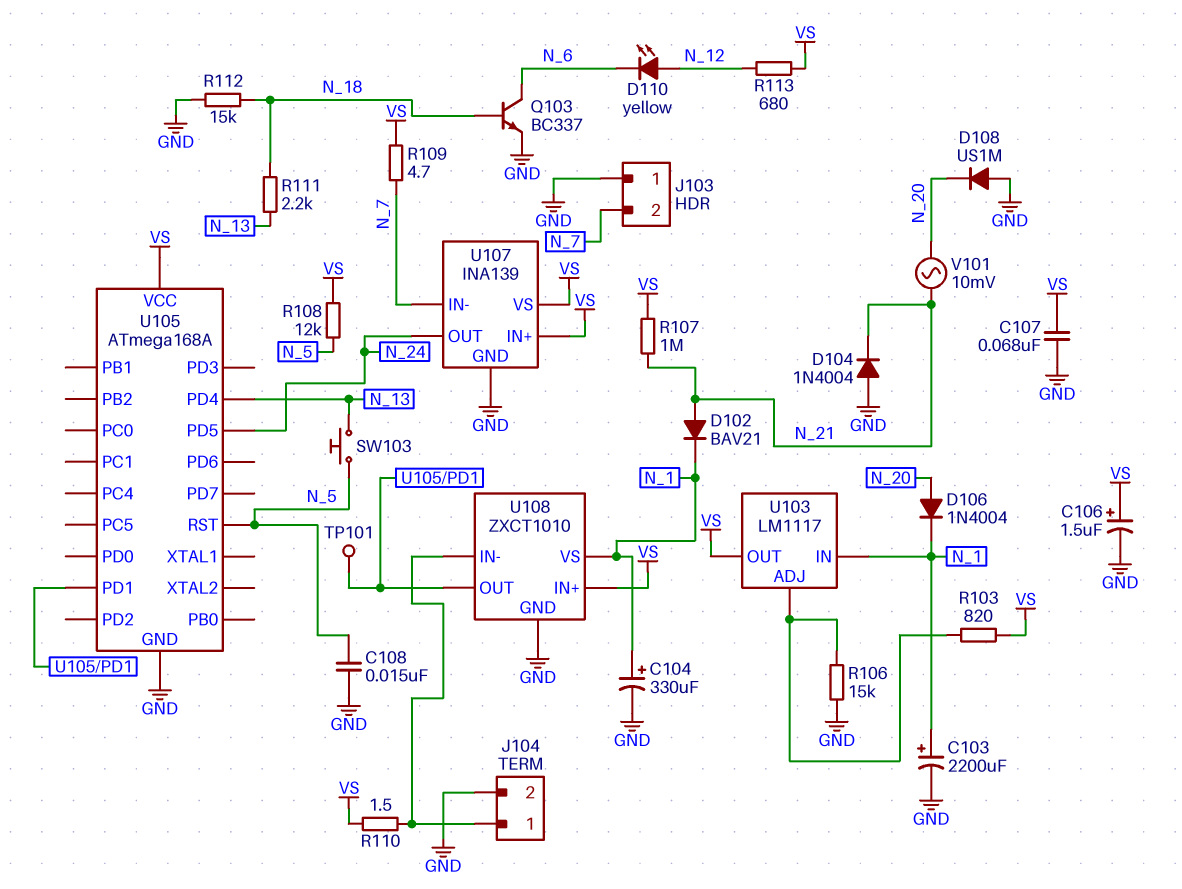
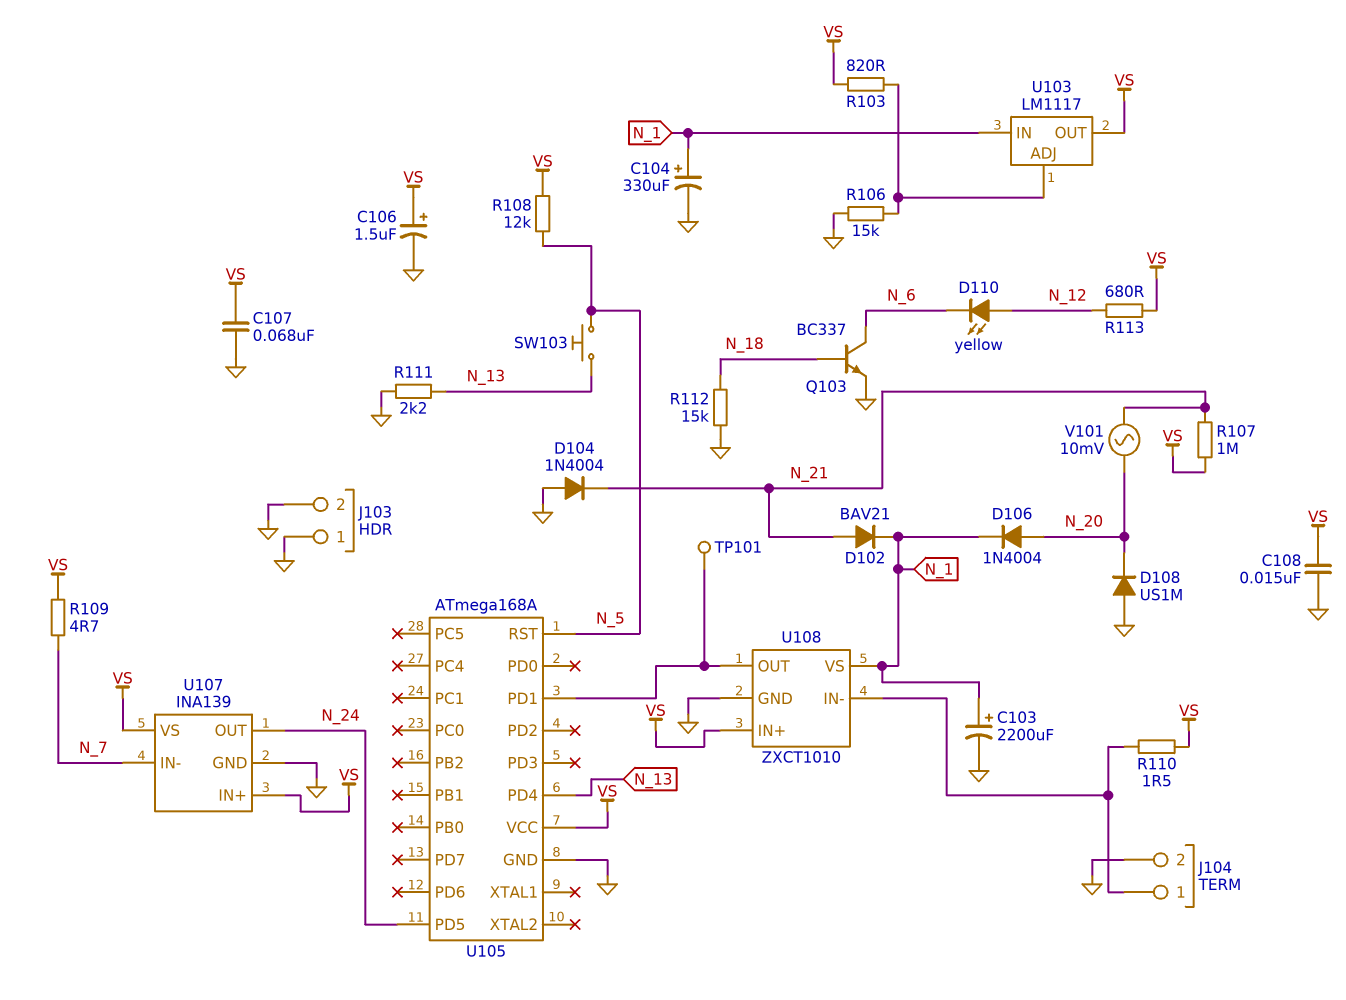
C108: 15nF (GND, N_5) -> 15nF (GND, VS)
J103 pin 2: N_7 -> GND
R111: 2.2k (N_13, N_18) -> 2.2k (GND, N_13)

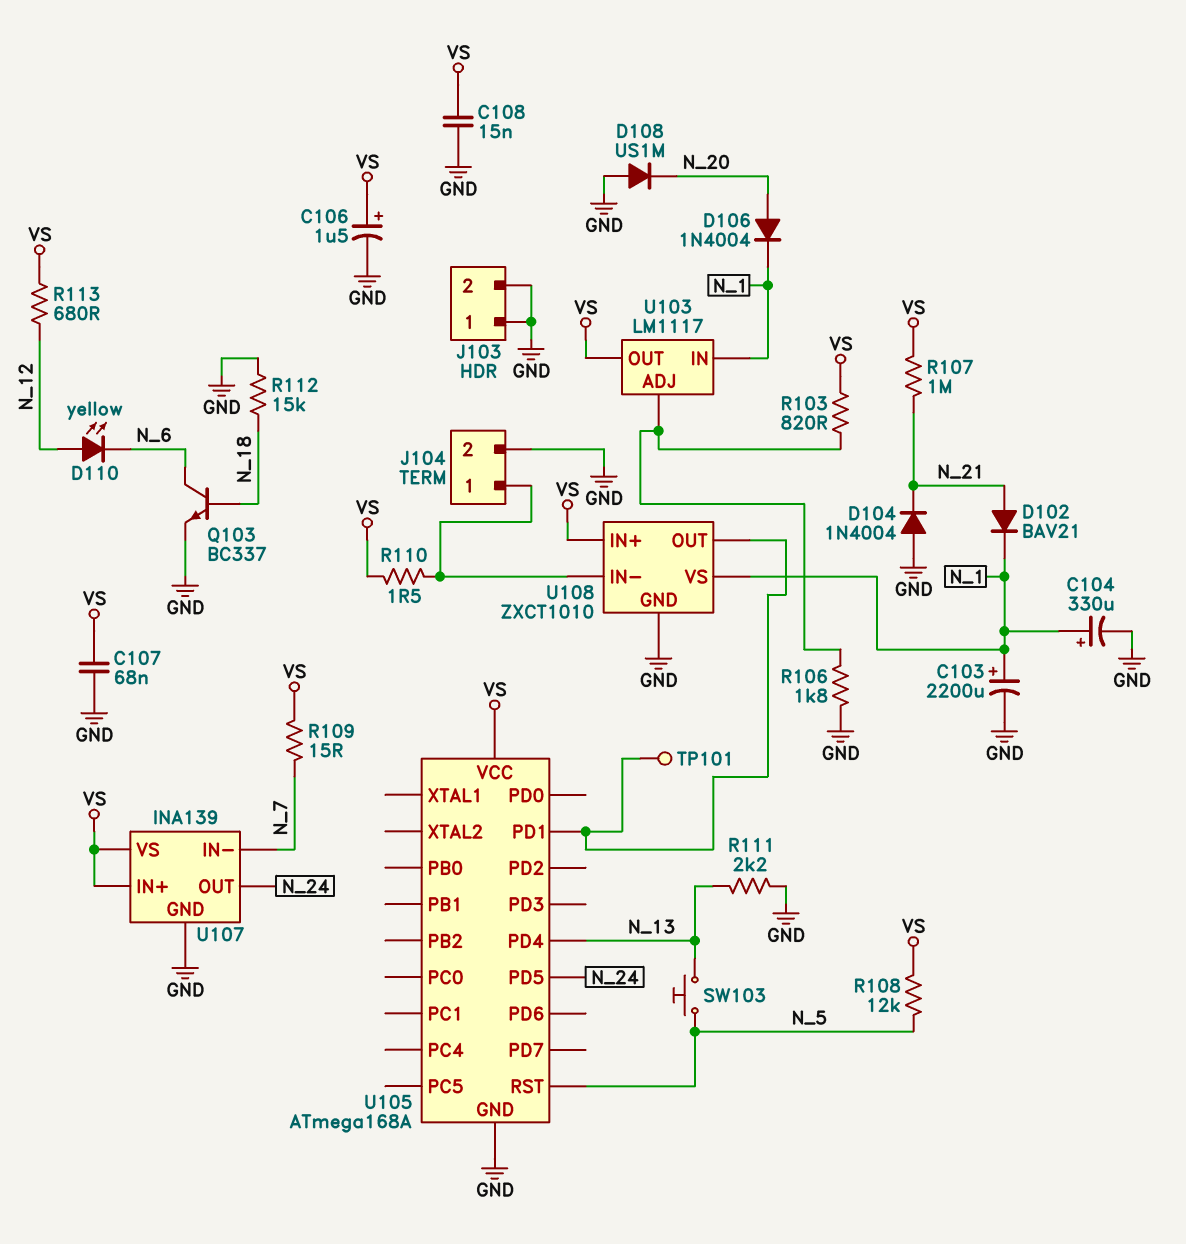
R106: 15k (GND, U103/ADJ) -> 1.8k (GND, U103/ADJ)
R109: 4.7 (N_7, VS) -> 15 (N_7, VS)
V101: AC 10mV (N_20, N_21) -> none

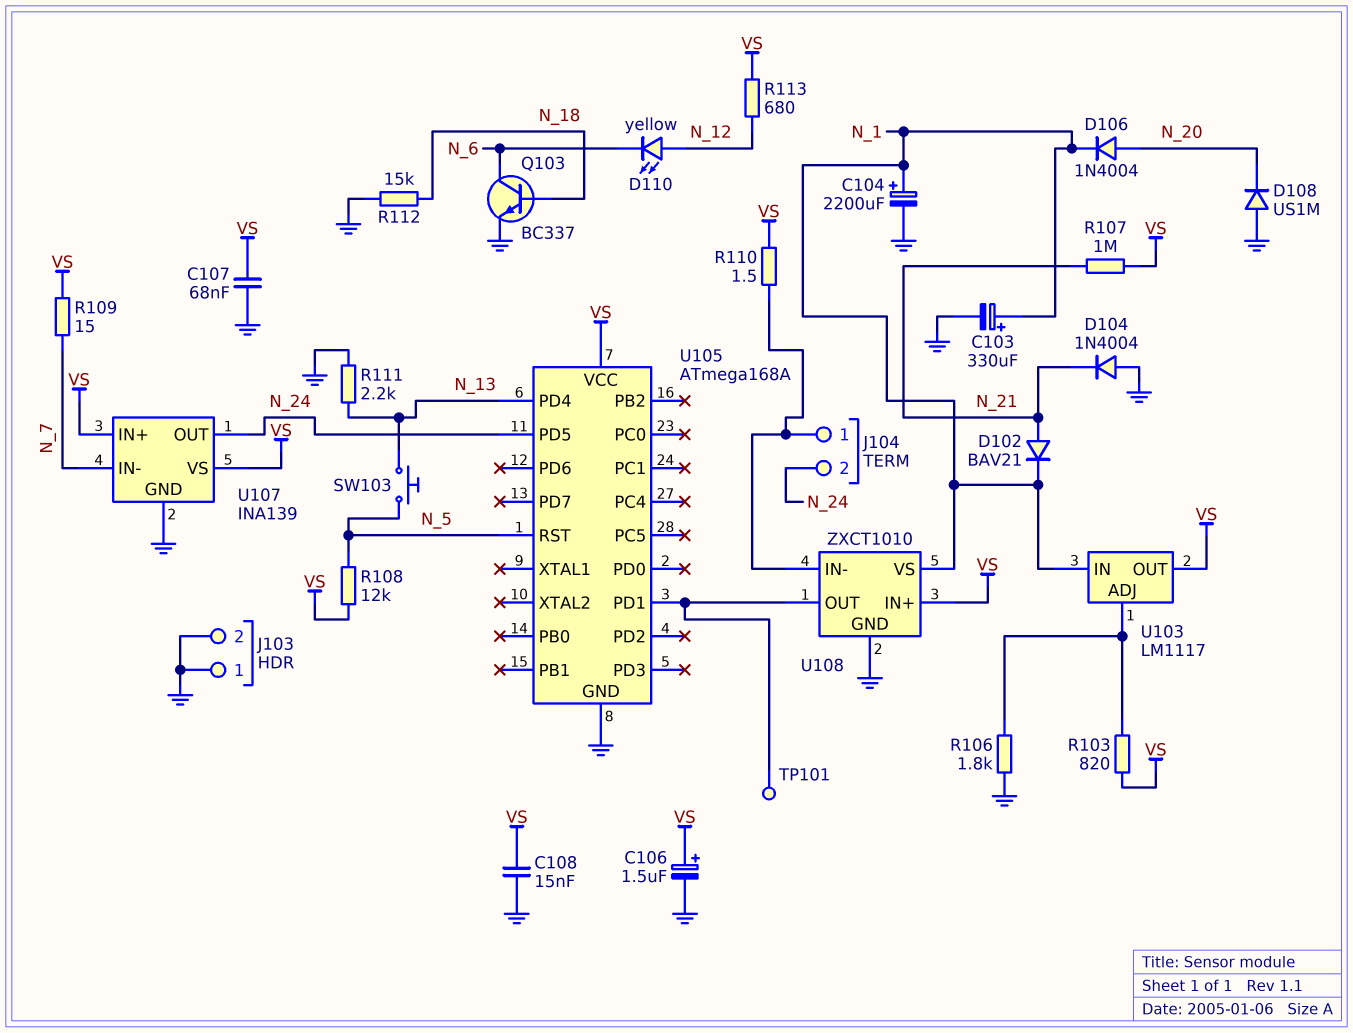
C103: 2200uF (plus N_1, minus GND) -> 330uF (plus N_1, minus GND)
C104: 330uF (plus N_1, minus GND) -> 2200uF (plus N_1, minus GND)
J104 pin 2: GND -> N_24

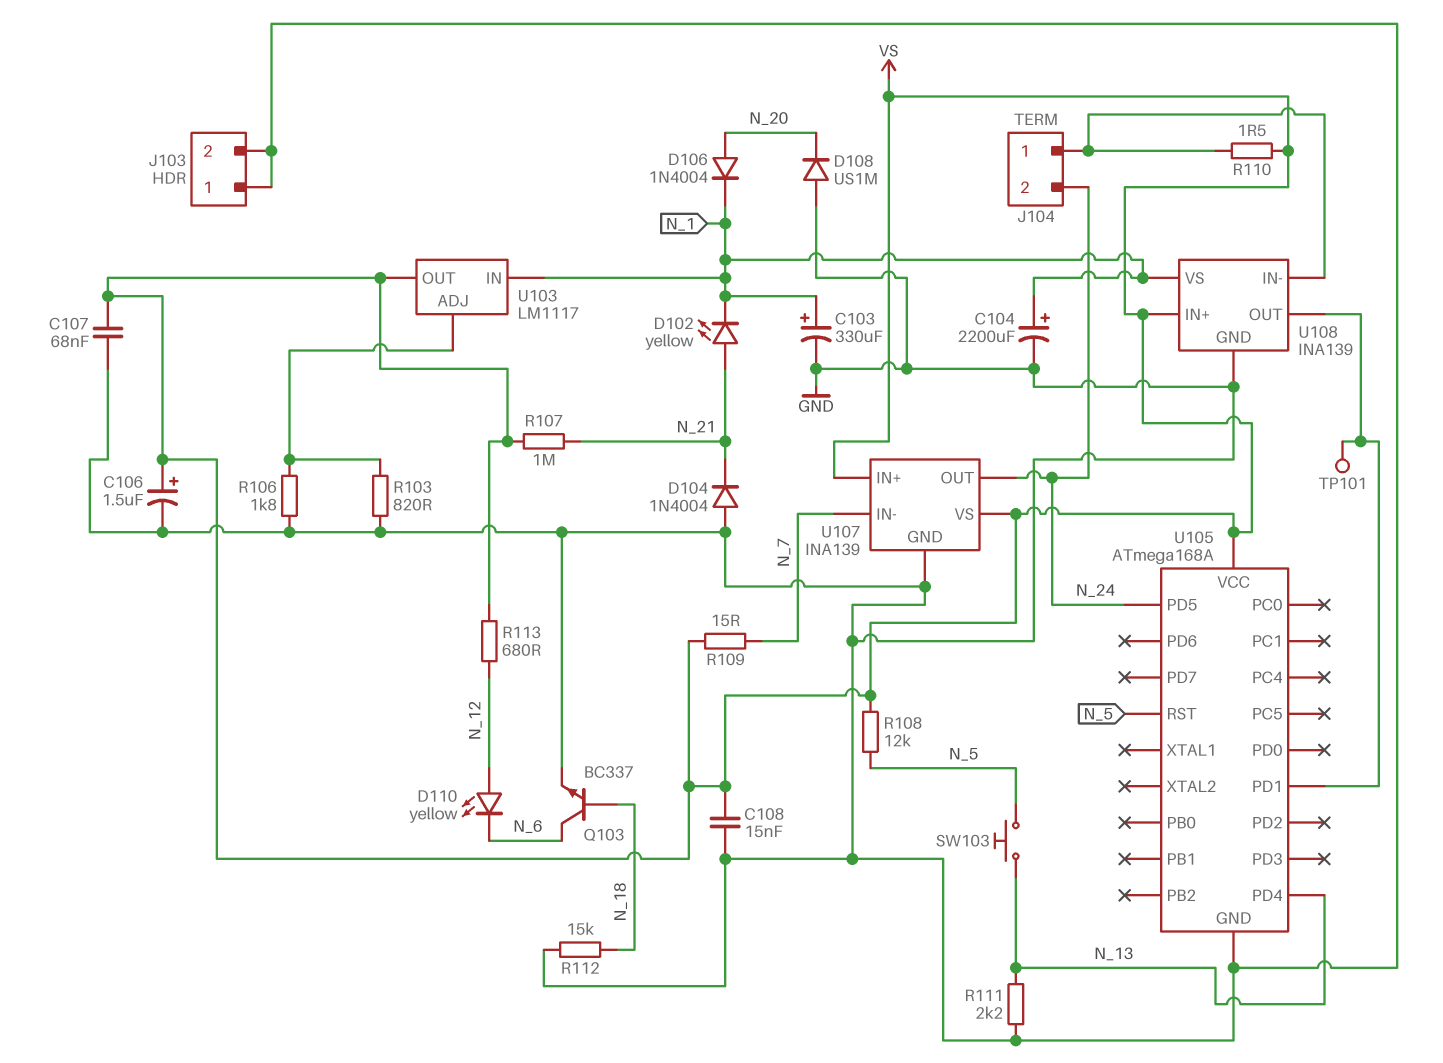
D102: diode BAV21 (A N_21, K N_1) -> LED yellow (A N_21, K N_1)
R103: 820 (U103/ADJ, VS) -> 820 (GND, U103/ADJ)
U108: ZXCT1010 -> INA139

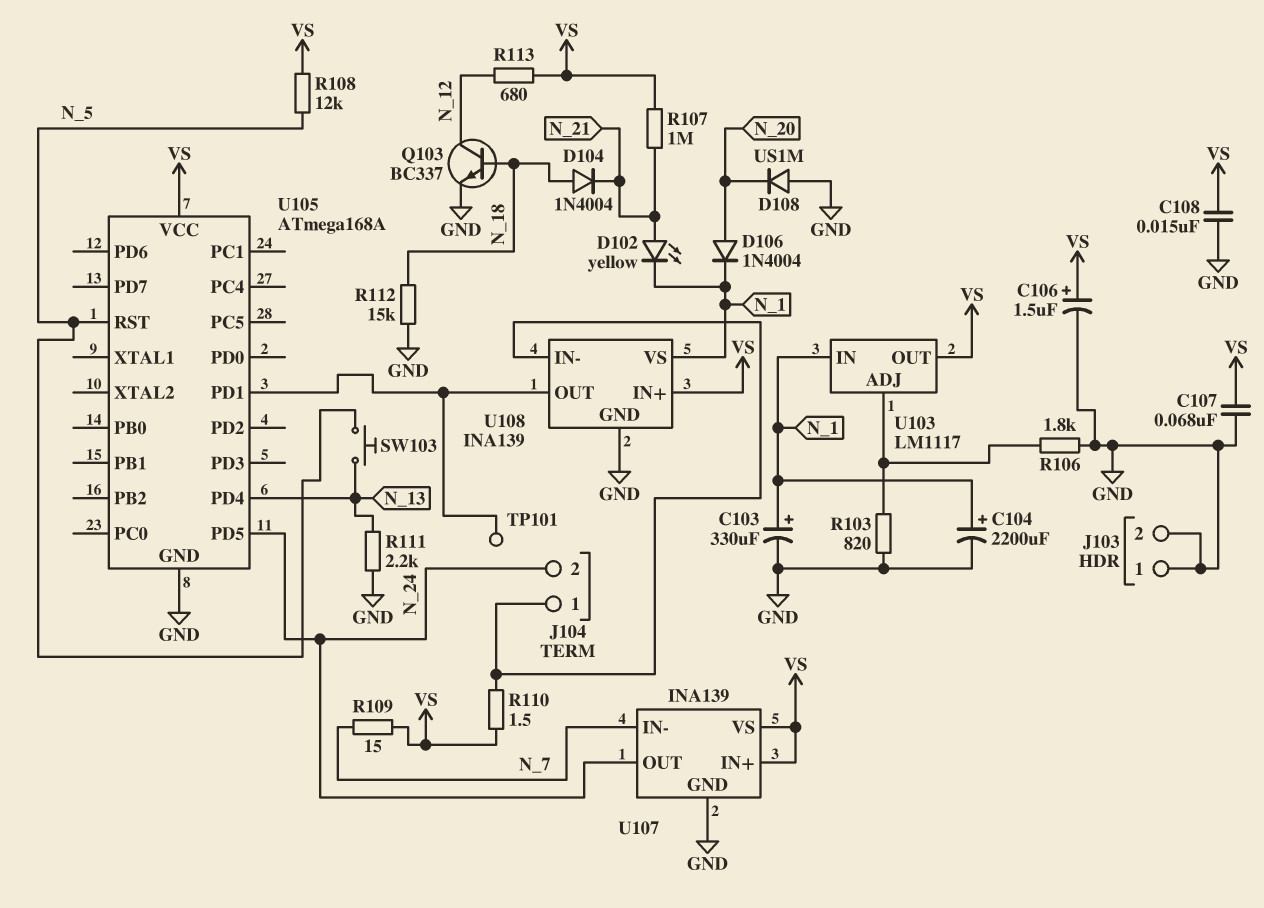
D104: diode 1N4004 (A GND, K N_21) -> diode 1N4004 (A N_18, K N_21)
D110: LED yellow (A N_12, K N_6) -> none
Q103: NPN BC337 (B N_18, C N_6, E GND) -> NPN BC337 (B N_18, C N_12, E GND)

